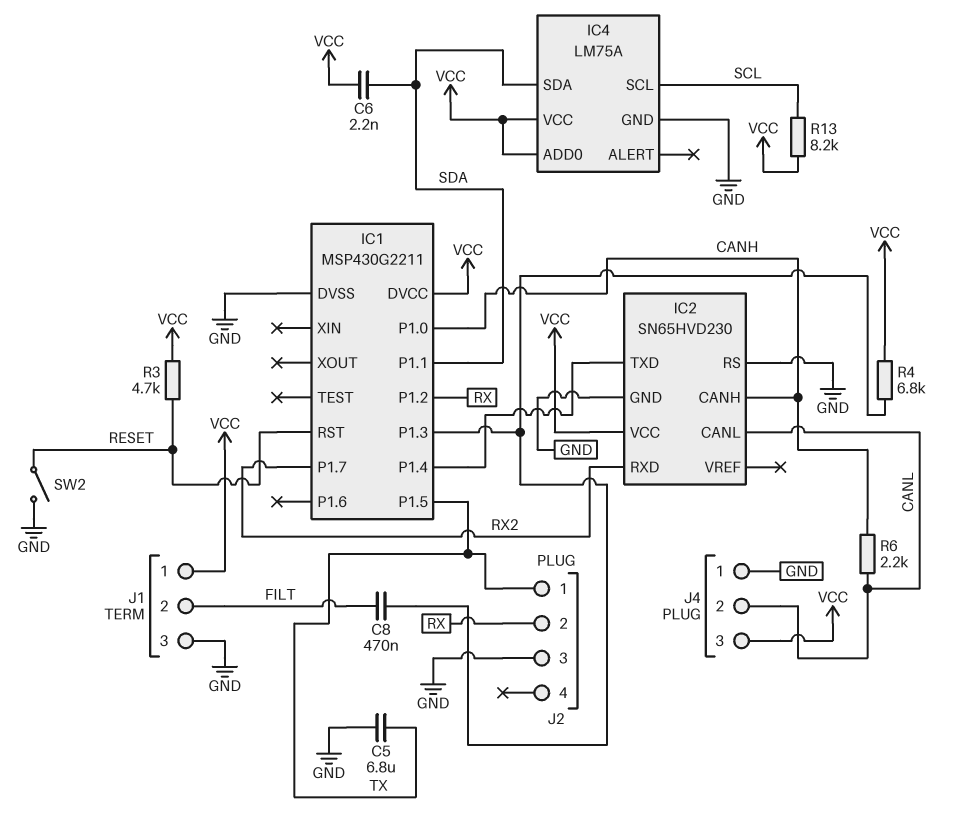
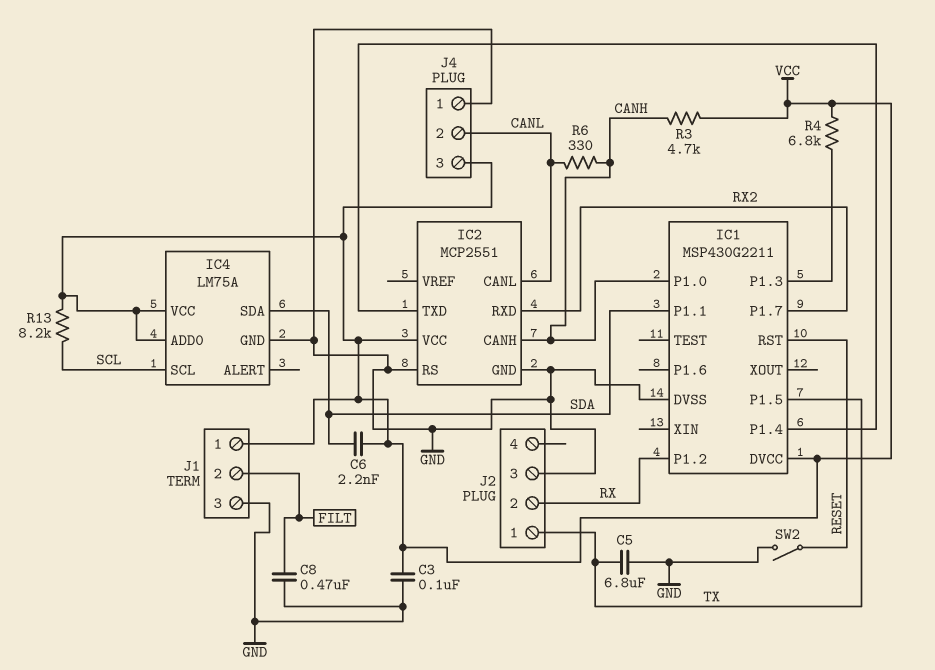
C3: none -> 100nF (GND, VCC)
C8: 470nF (FILT, IC1/P1.3) -> 470nF (FILT, GND)
IC2: SN65HVD230 -> MCP2551
R3: 4.7k (RESET, VCC) -> 4.7k (CANH, VCC)
R6: 2.2k (CANH, CANL) -> 330 (CANH, CANL)

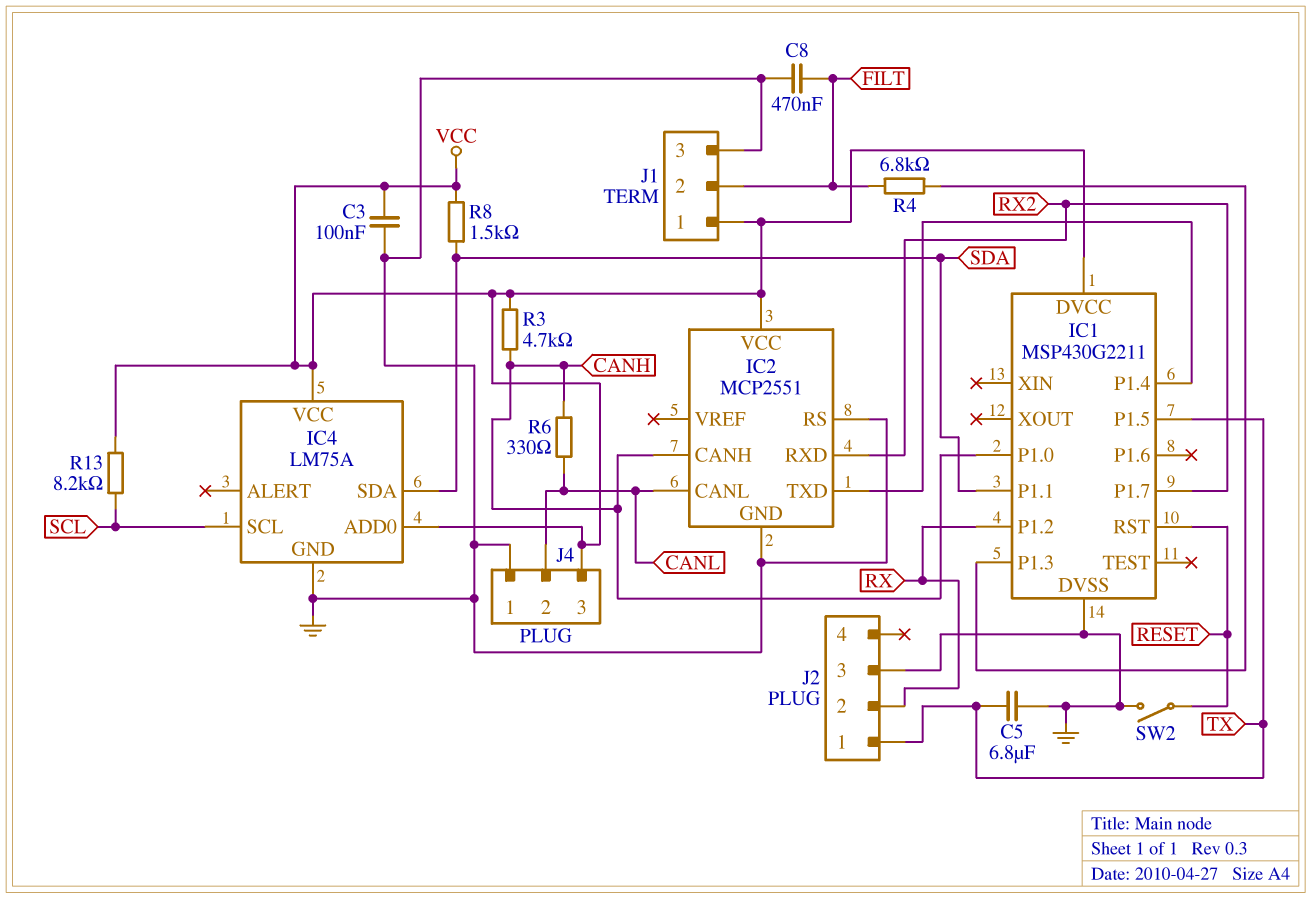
C6: 2.2nF (SDA, VCC) -> none
R4: 6.8k (IC1/P1.3, VCC) -> 6.8k (FILT, IC1/P1.3)
R8: none -> 1.5k (SDA, VCC)

